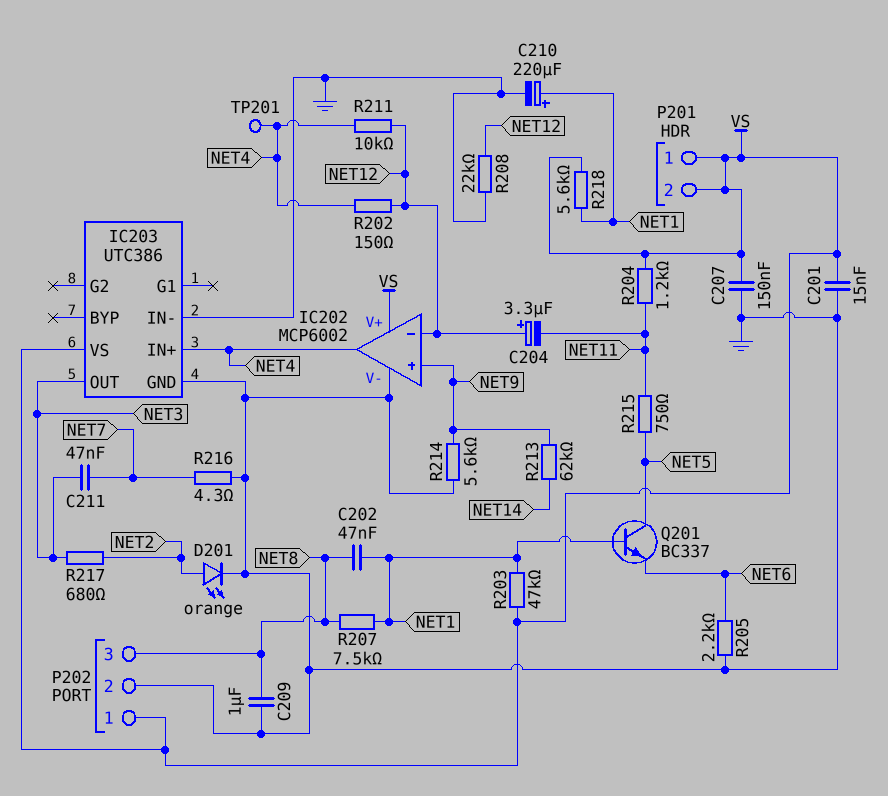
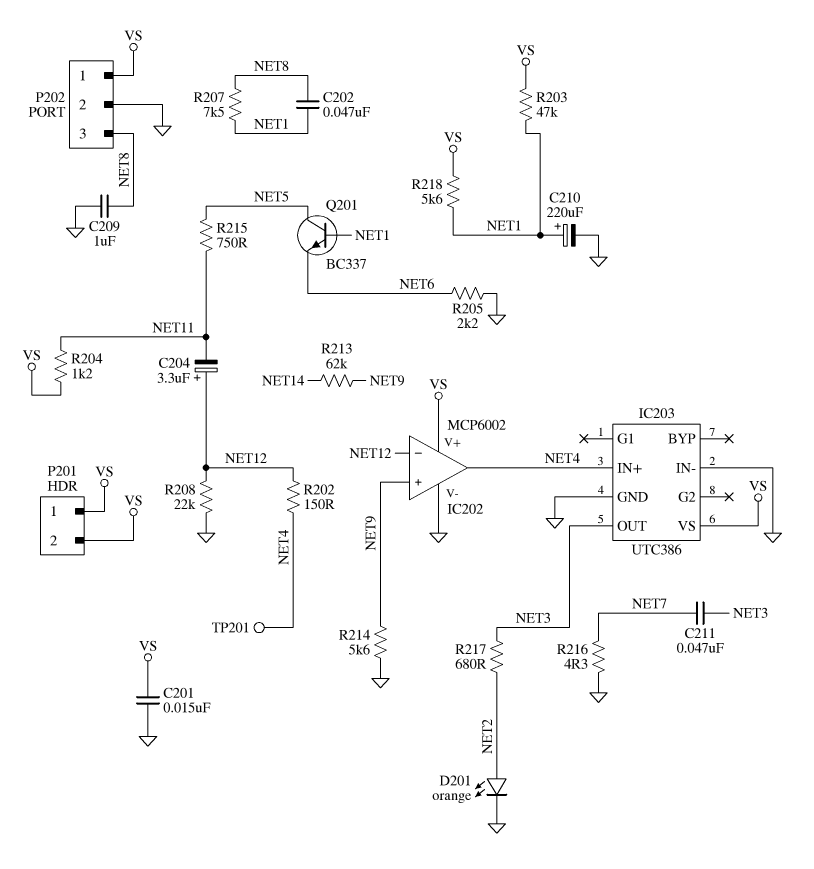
C207: 150nF (GND, VS) -> none
R211: 10k (NET4, NET12) -> none

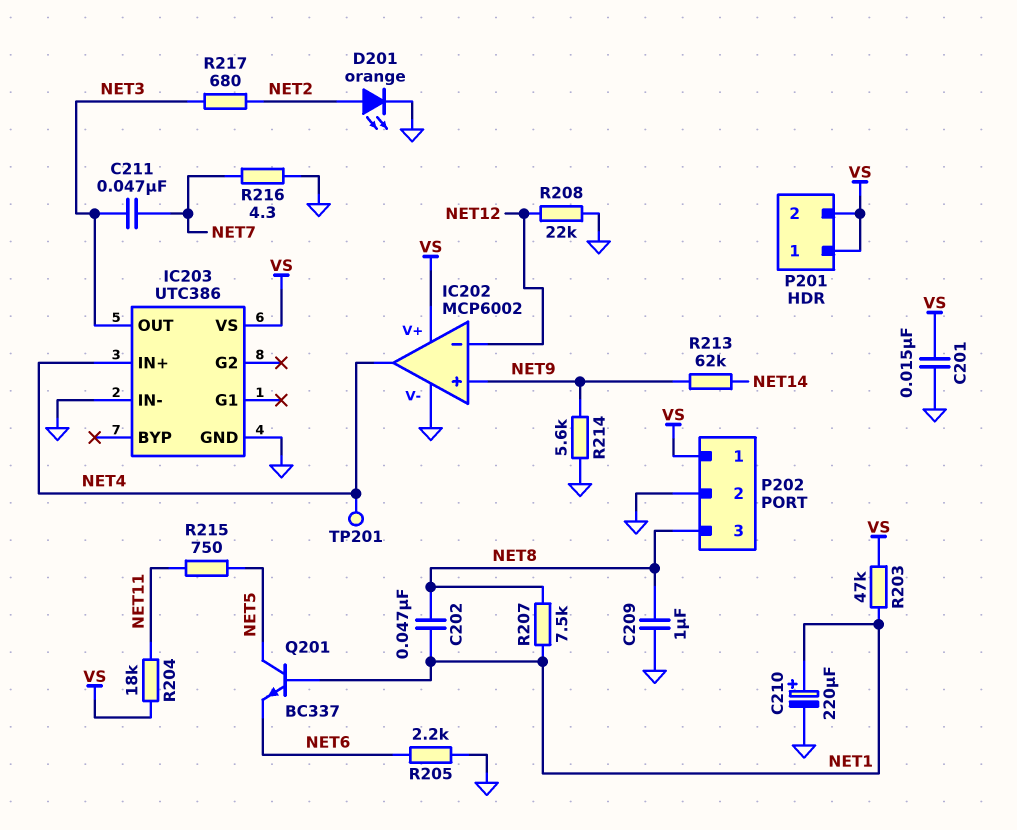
C204: 3.3uF (plus NET12, minus NET11) -> none
R202: 150 (NET4, NET12) -> none
R204: 1.2k (NET11, VS) -> 18k (NET11, VS)
R218: 5.6k (NET1, VS) -> none

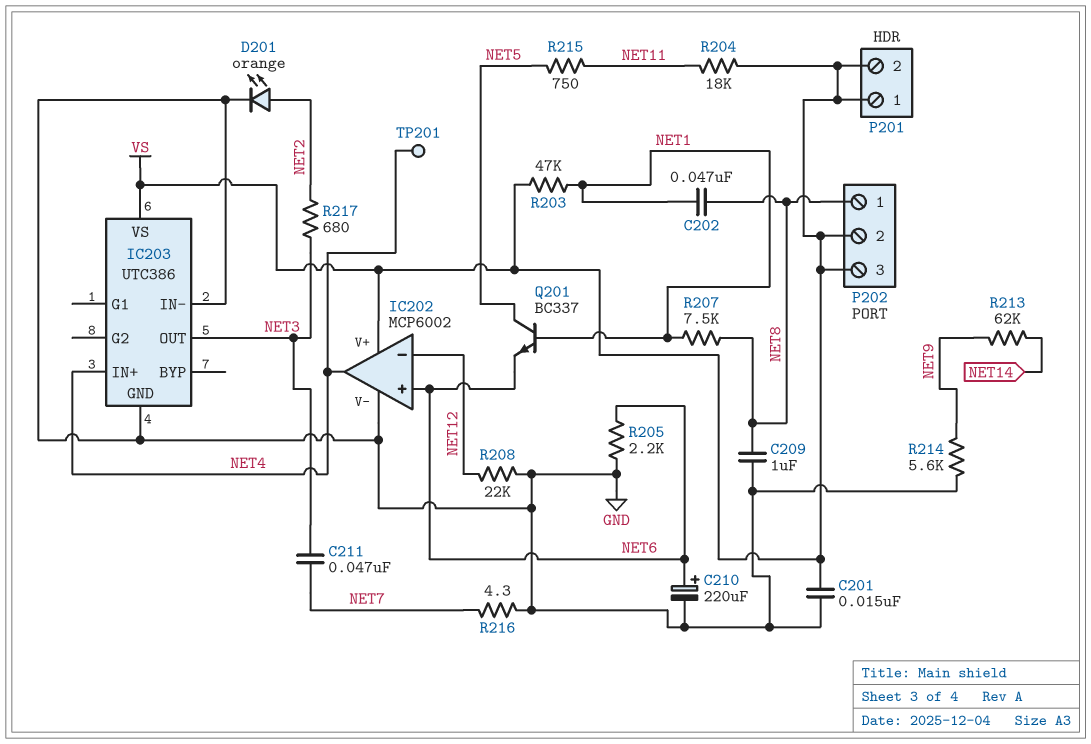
C210: 220uF (plus NET1, minus GND) -> 220uF (plus NET6, minus GND)
IC202 pin in+: NET9 -> NET6
P202 pin 1: VS -> NET8
P202 pin 2: GND -> VS
P202 pin 3: NET8 -> VS

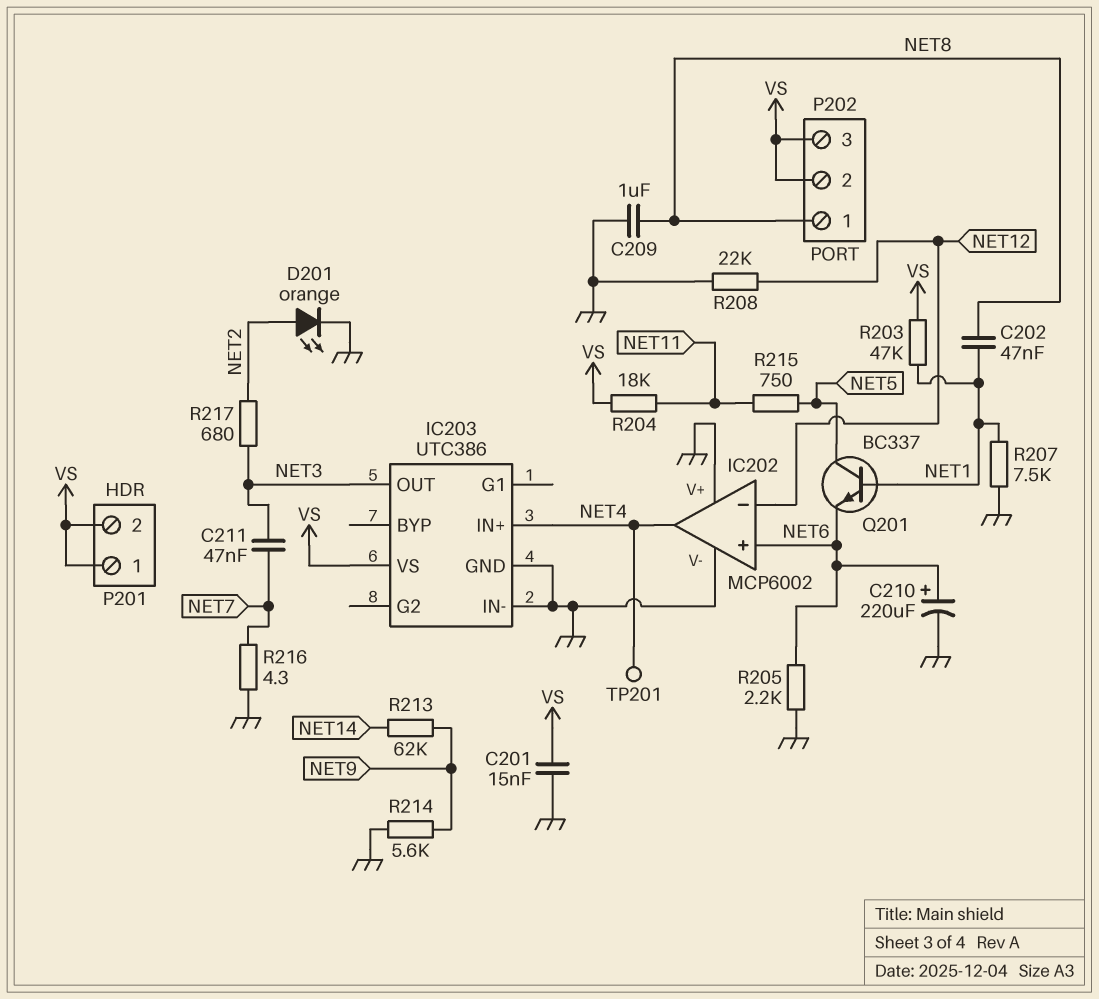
IC202 pin V+: VS -> GND
R207: 7.5k (NET1, NET8) -> 7.5k (GND, NET1)

